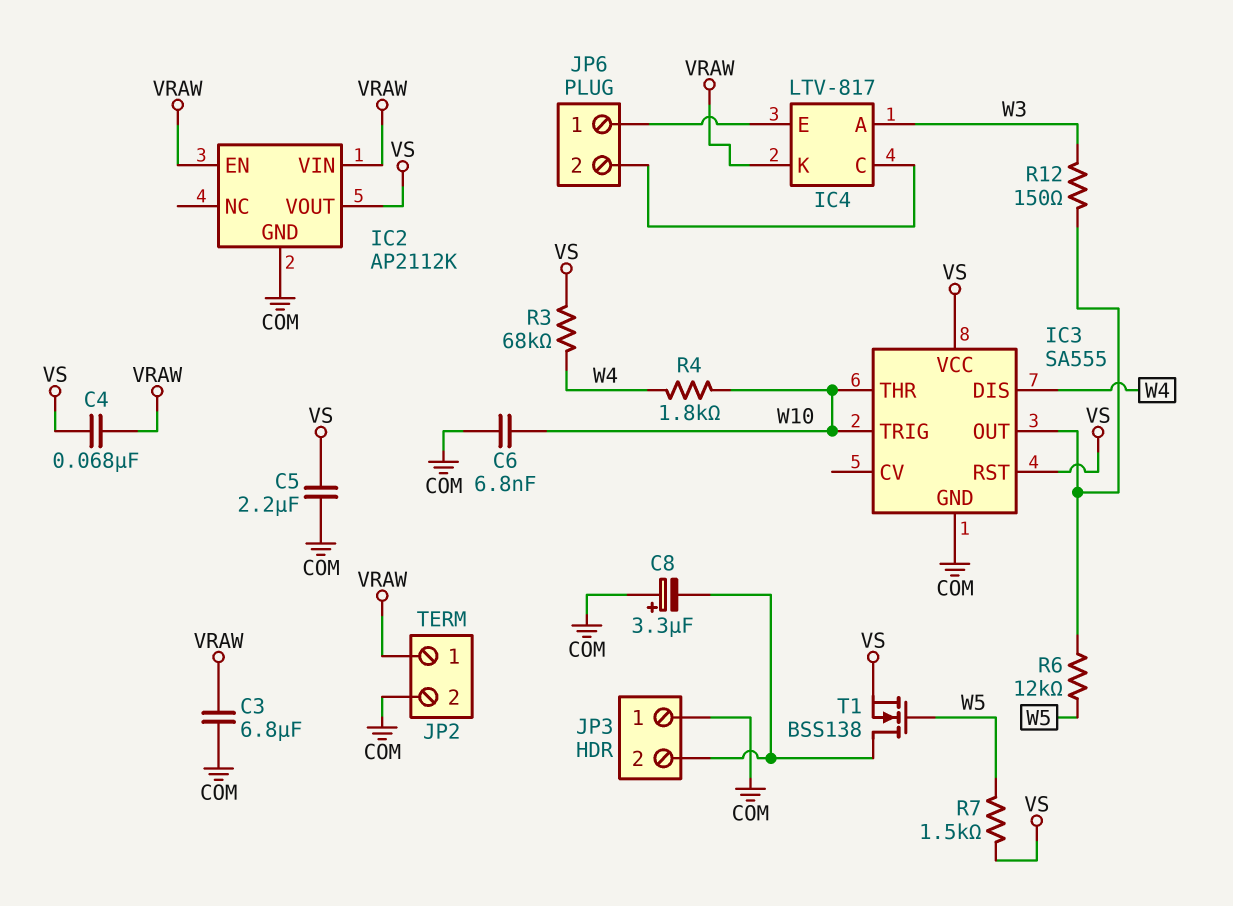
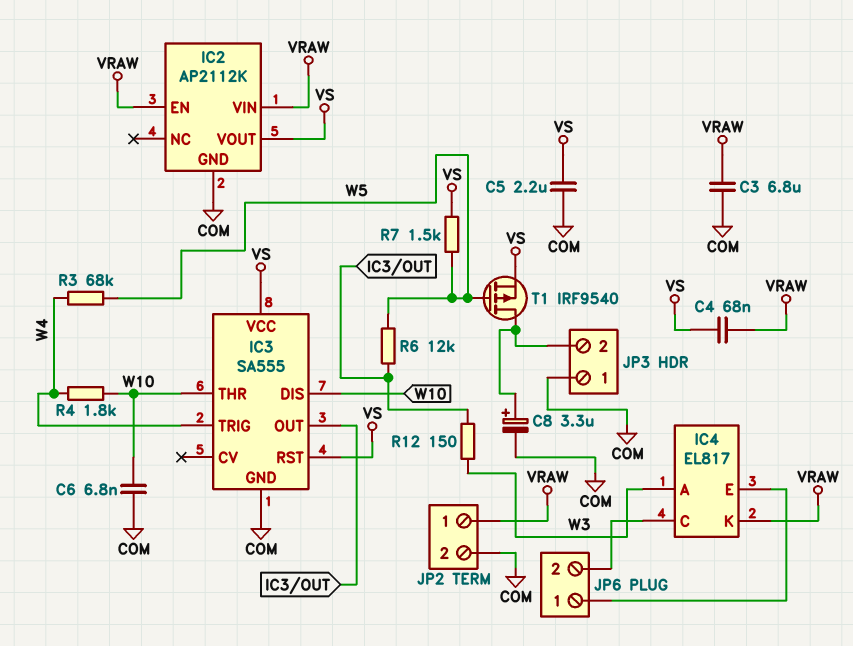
C8: 3.3uF (plus COM, minus JP3/2) -> 3.3uF (plus JP3/2, minus COM)
IC3 pin DIS: W4 -> W10
IC3 pin TRIG: W10 -> W4
IC4: LTV-817 -> EL817
R3: 68k (VS, W4) -> 68k (W4, W5)
T1: NMOS BSS138 (G W5, D JP3/2, S VS) -> PMOS IRF9540 (G W5, D JP3/2, S VS)

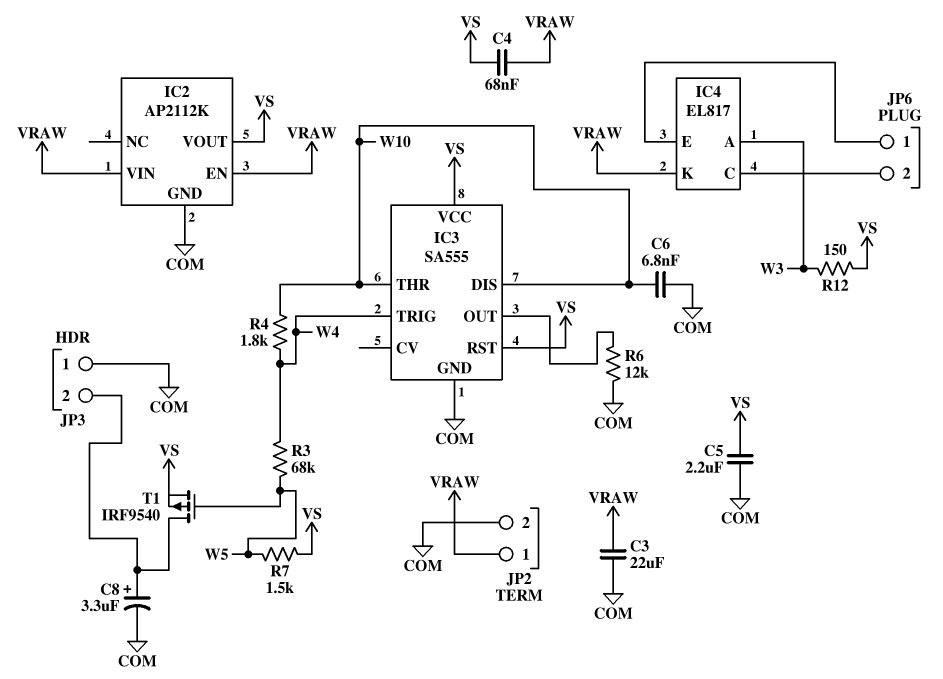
C3: 6.8uF (COM, VRAW) -> 22uF (COM, VRAW)
R6: 12k (IC3/OUT, W5) -> 12k (COM, IC3/OUT)
R12: 150 (IC3/OUT, W3) -> 150 (VS, W3)

